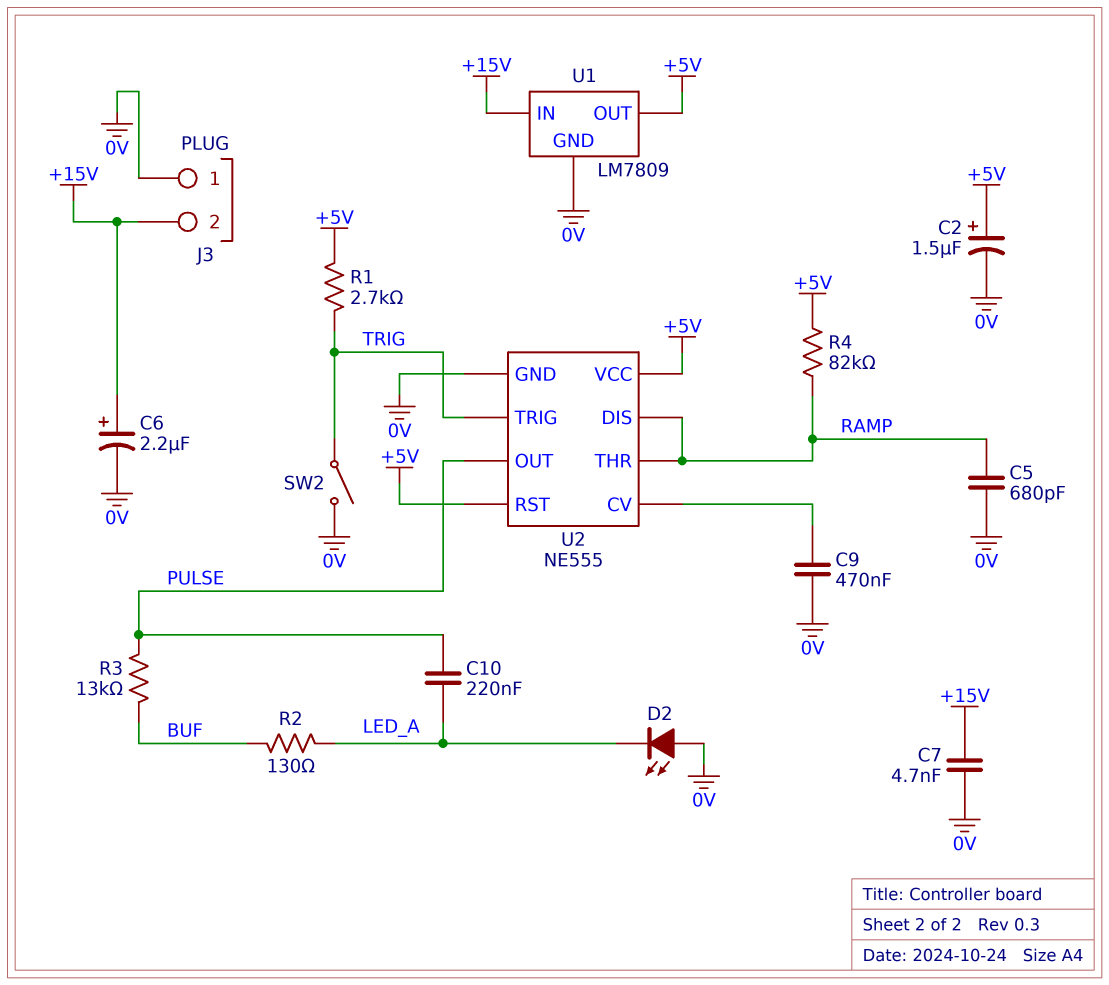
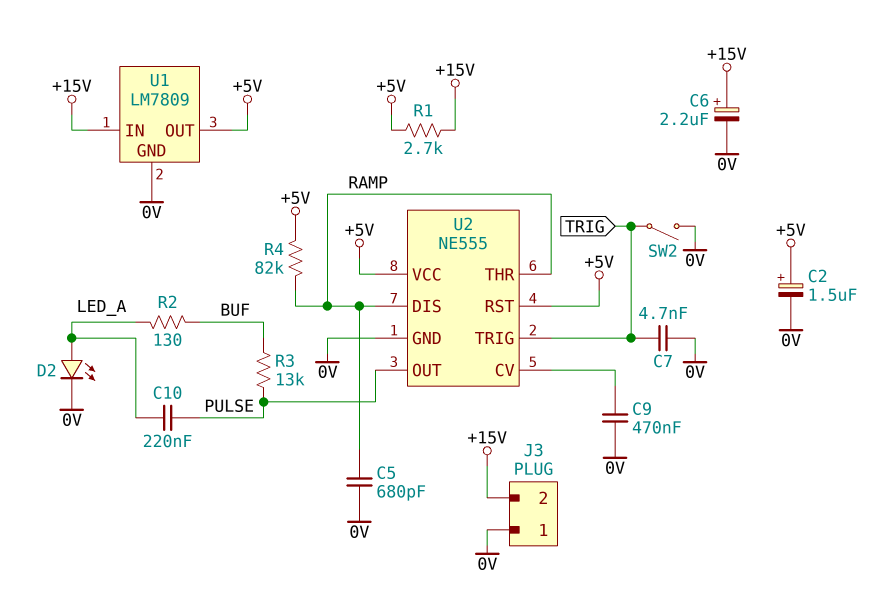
C7: 4.7nF (+15V, 0V) -> 4.7nF (0V, TRIG)
D2: LED (A 0V, K LED_A) -> LED (A LED_A, K 0V)
R1: 2.7k (+5V, TRIG) -> 2.7k (+5V, +15V)

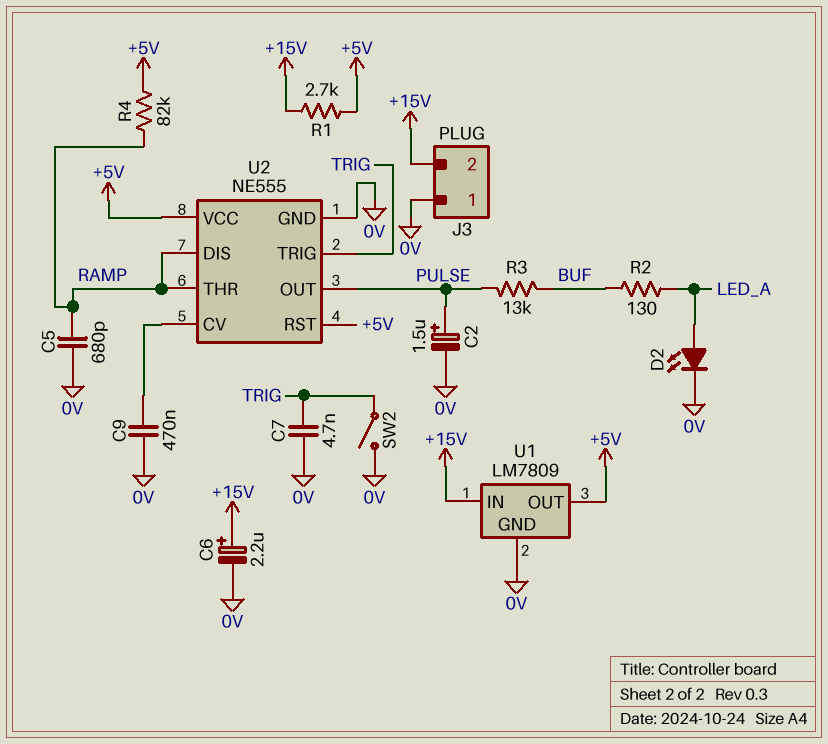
C2: 1.5uF (plus +5V, minus 0V) -> 1.5uF (plus PULSE, minus 0V)
C10: 220nF (LED_A, PULSE) -> none

